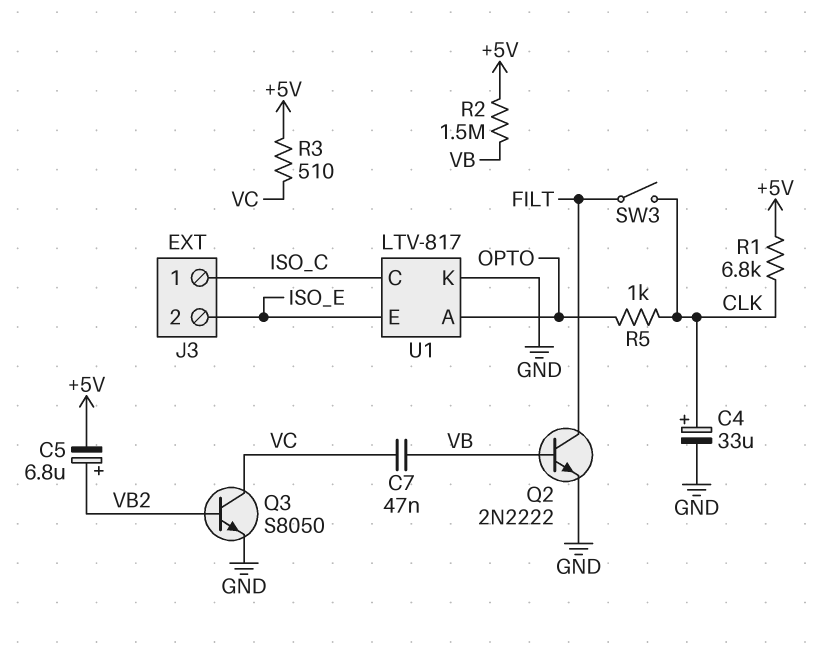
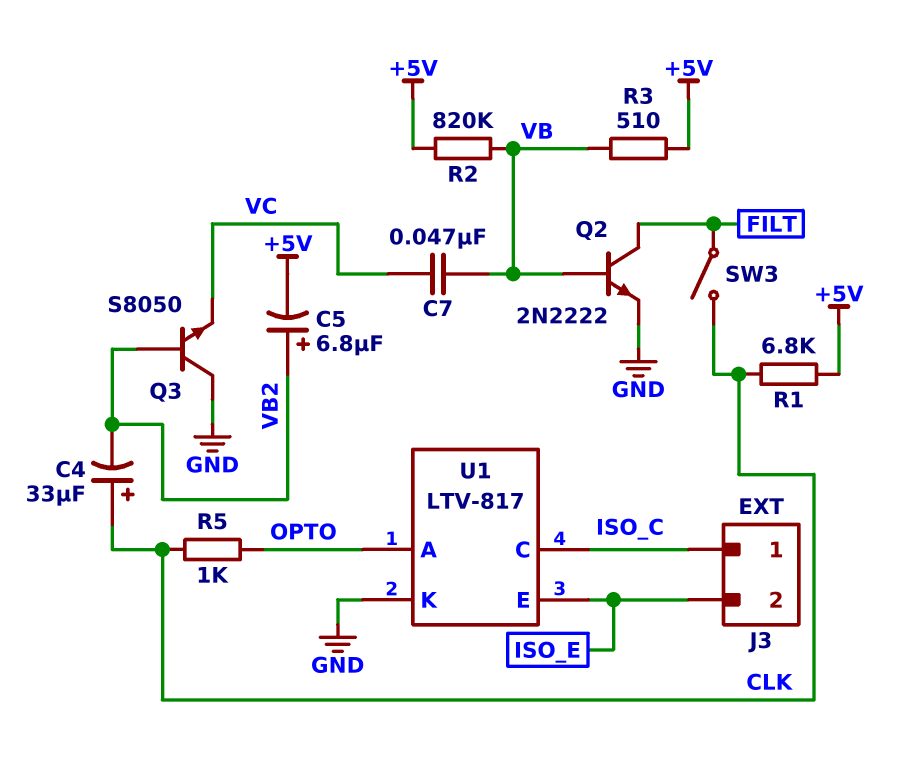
C4: 33uF (plus CLK, minus GND) -> 33uF (plus CLK, minus VB2)
Q3: NPN S8050 (B VB2, C VC, E GND) -> NPN S8050 (B VB2, C GND, E VC)
R2: 1.5M (+5V, VB) -> 820k (+5V, VB)
R3: 510 (+5V, VC) -> 510 (+5V, VB)

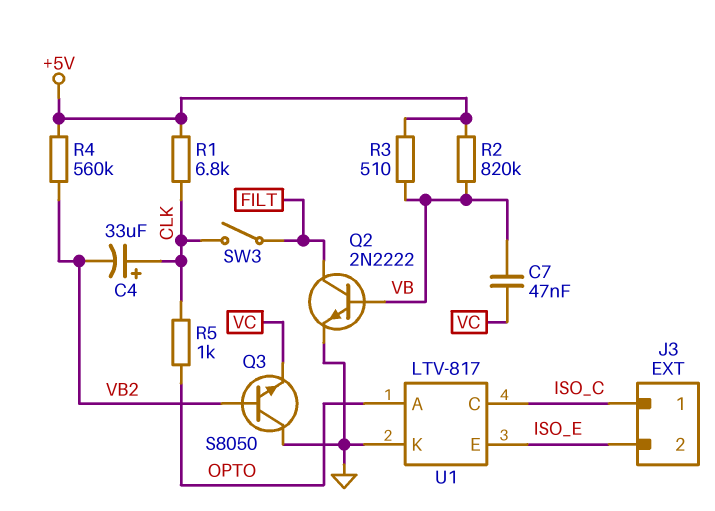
C5: 6.8uF (plus VB2, minus +5V) -> none
R4: none -> 560k (+5V, VB2)

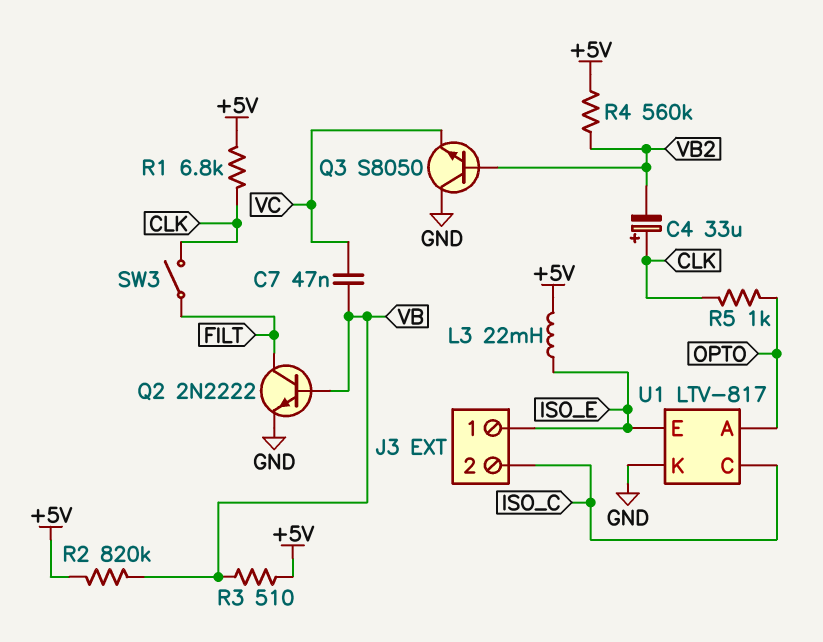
J3 pin 1: ISO_C -> ISO_E
J3 pin 2: ISO_E -> ISO_C
L3: none -> 22mH (+5V, ISO_E)

